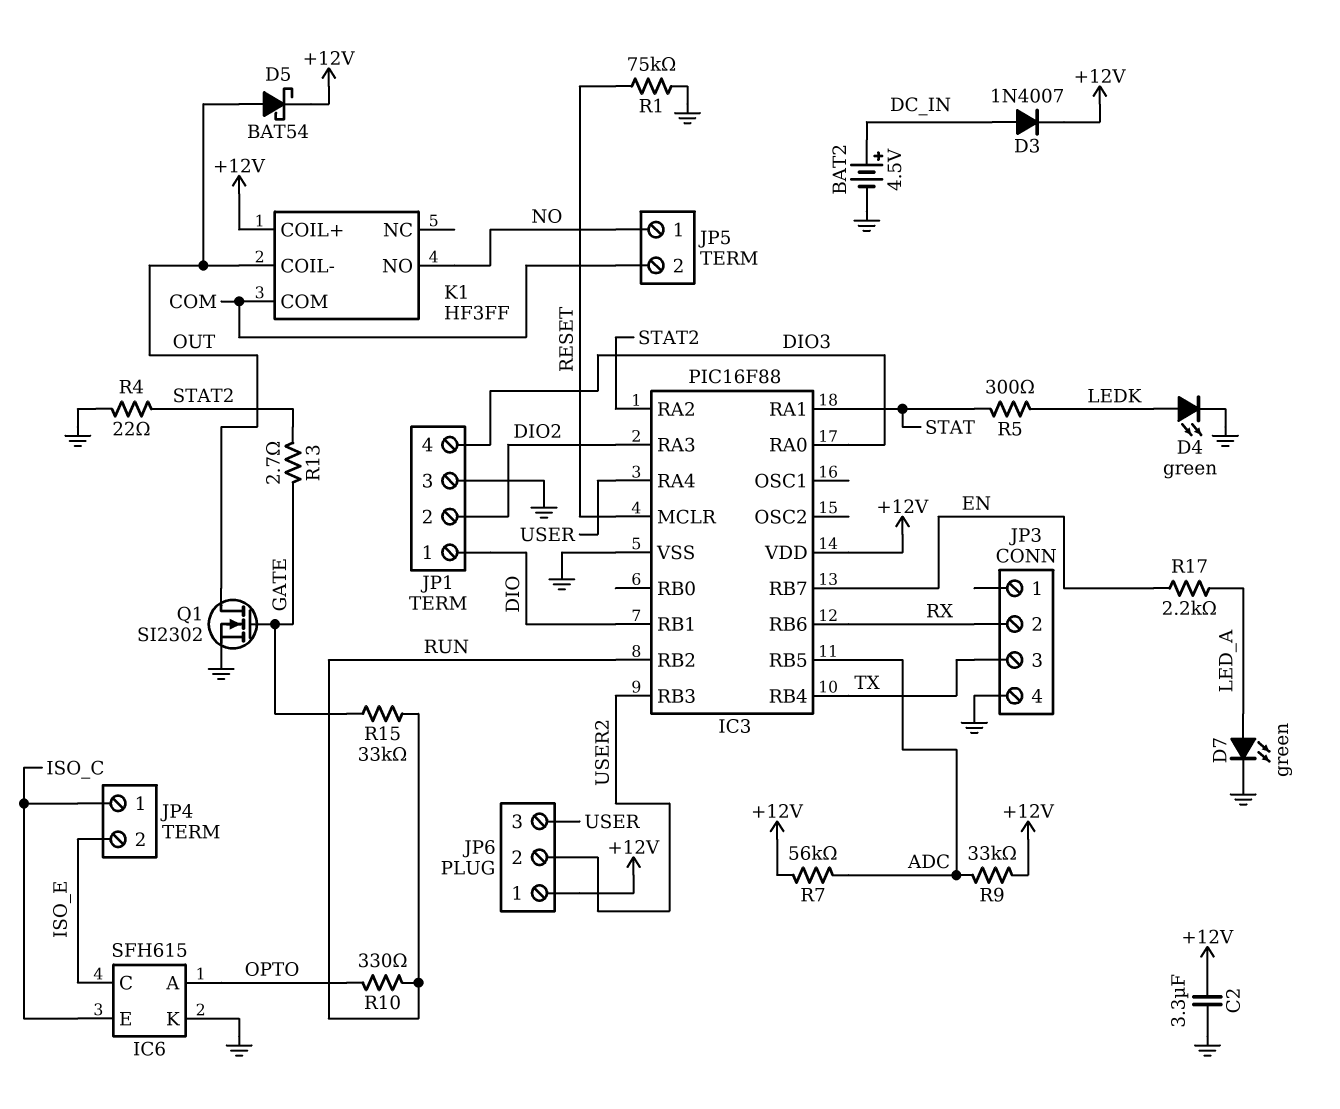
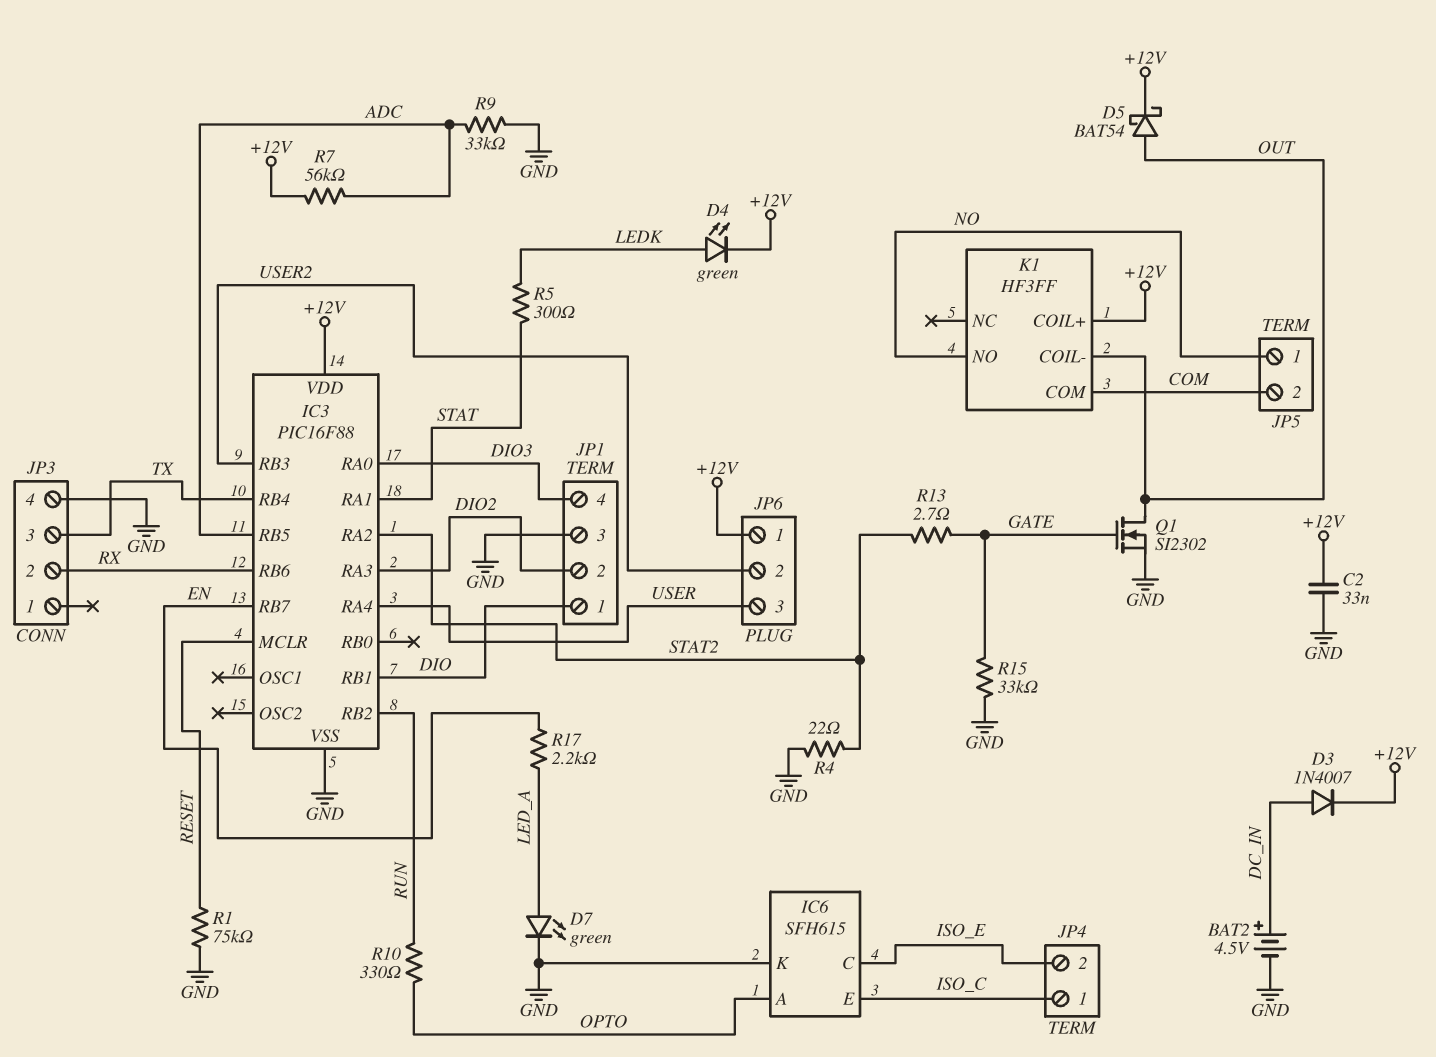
C2: 3.3uF (+12V, GND) -> 33nF (+12V, GND)
D4: LED green (A LEDK, K GND) -> LED green (A LEDK, K +12V)
R9: 33k (+12V, ADC) -> 33k (ADC, GND)
R15: 33k (GATE, RUN) -> 33k (GATE, GND)

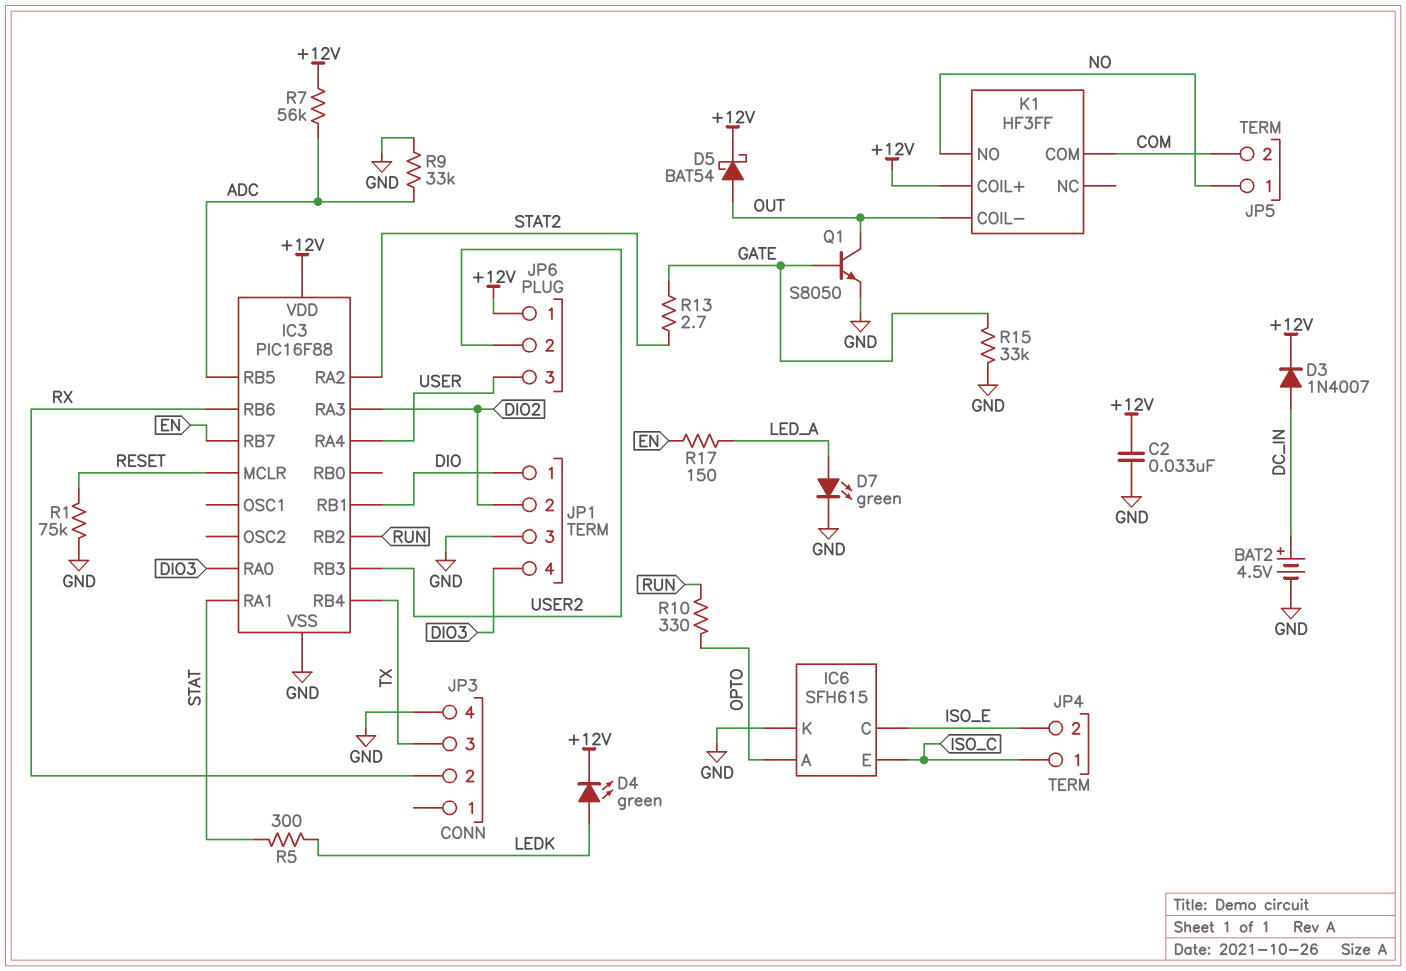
Q1: NMOS SI2302 (G GATE, D OUT, S GND) -> NPN S8050 (B GATE, C OUT, E GND)
R4: 22 (GND, STAT2) -> none
R17: 2.2k (EN, LED_A) -> 150 (EN, LED_A)

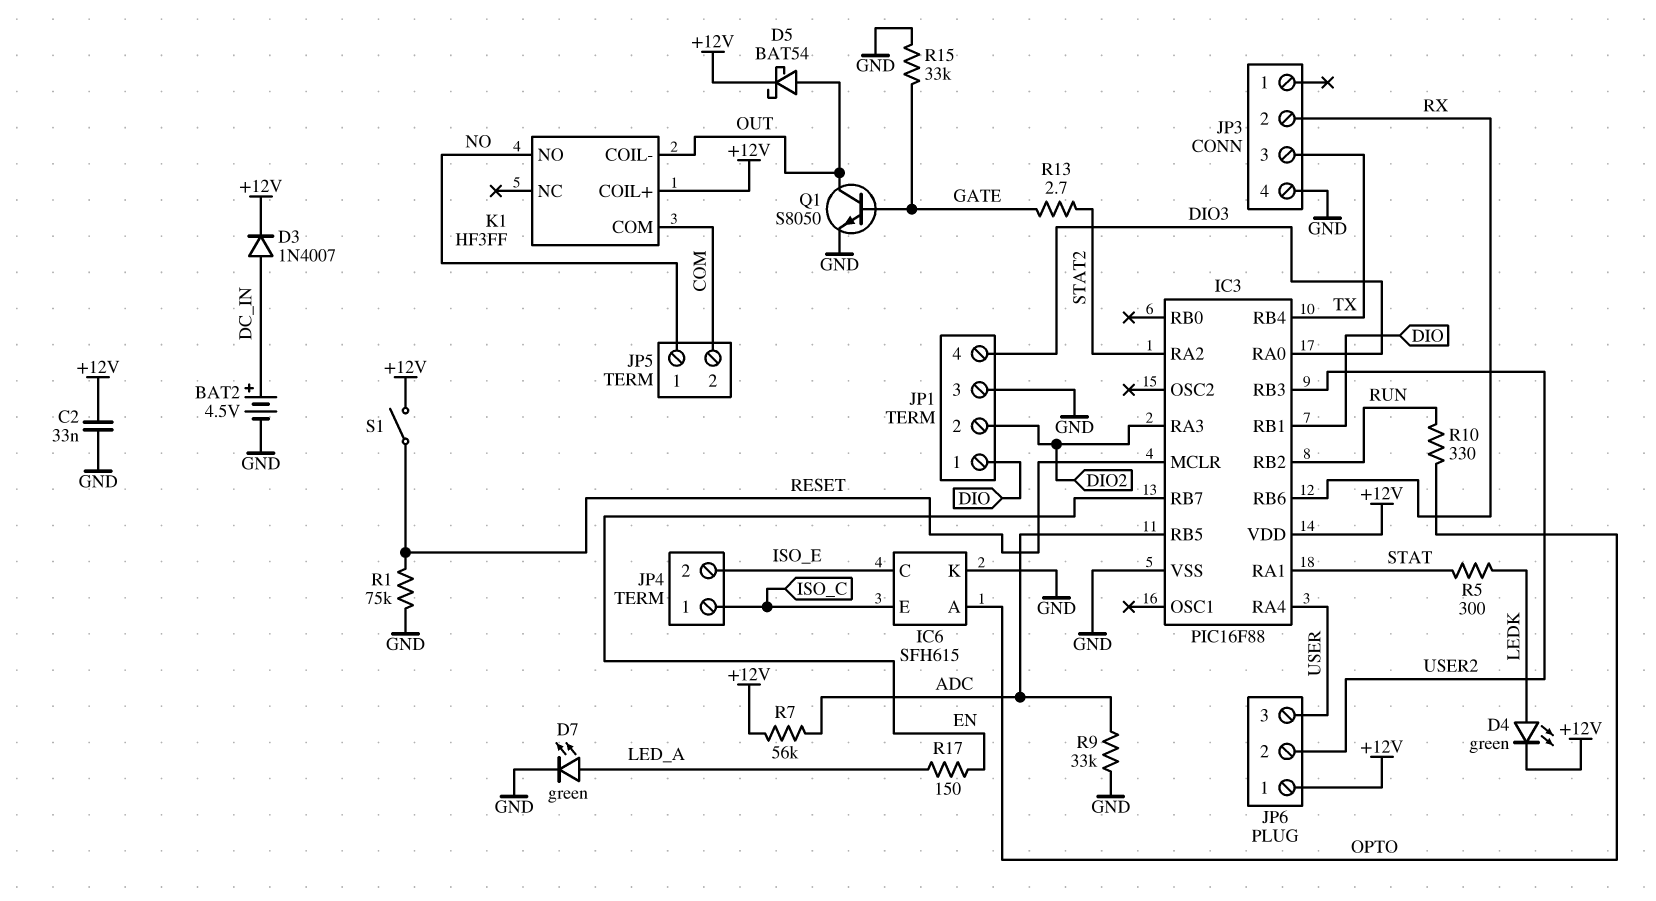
S1: none -> switch (+12V, RESET)

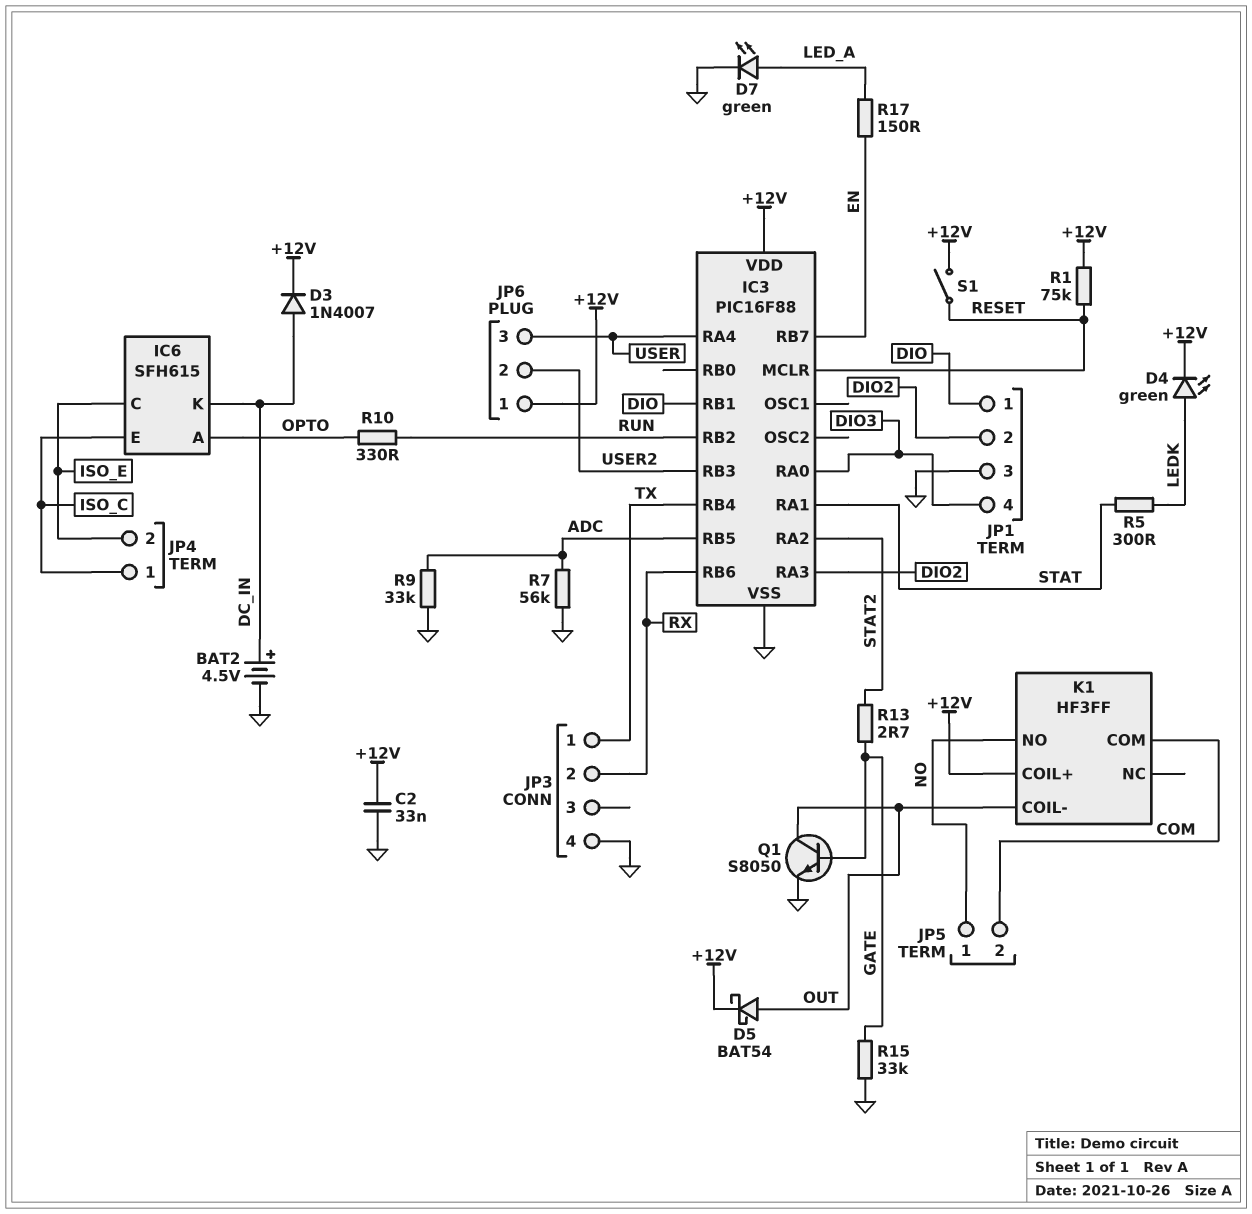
IC6 pin K: GND -> DC_IN
JP3 pin 1: none -> TX
JP3 pin 3: TX -> none
R1: 75k (GND, RESET) -> 75k (+12V, RESET)
R7: 56k (+12V, ADC) -> 56k (ADC, GND)

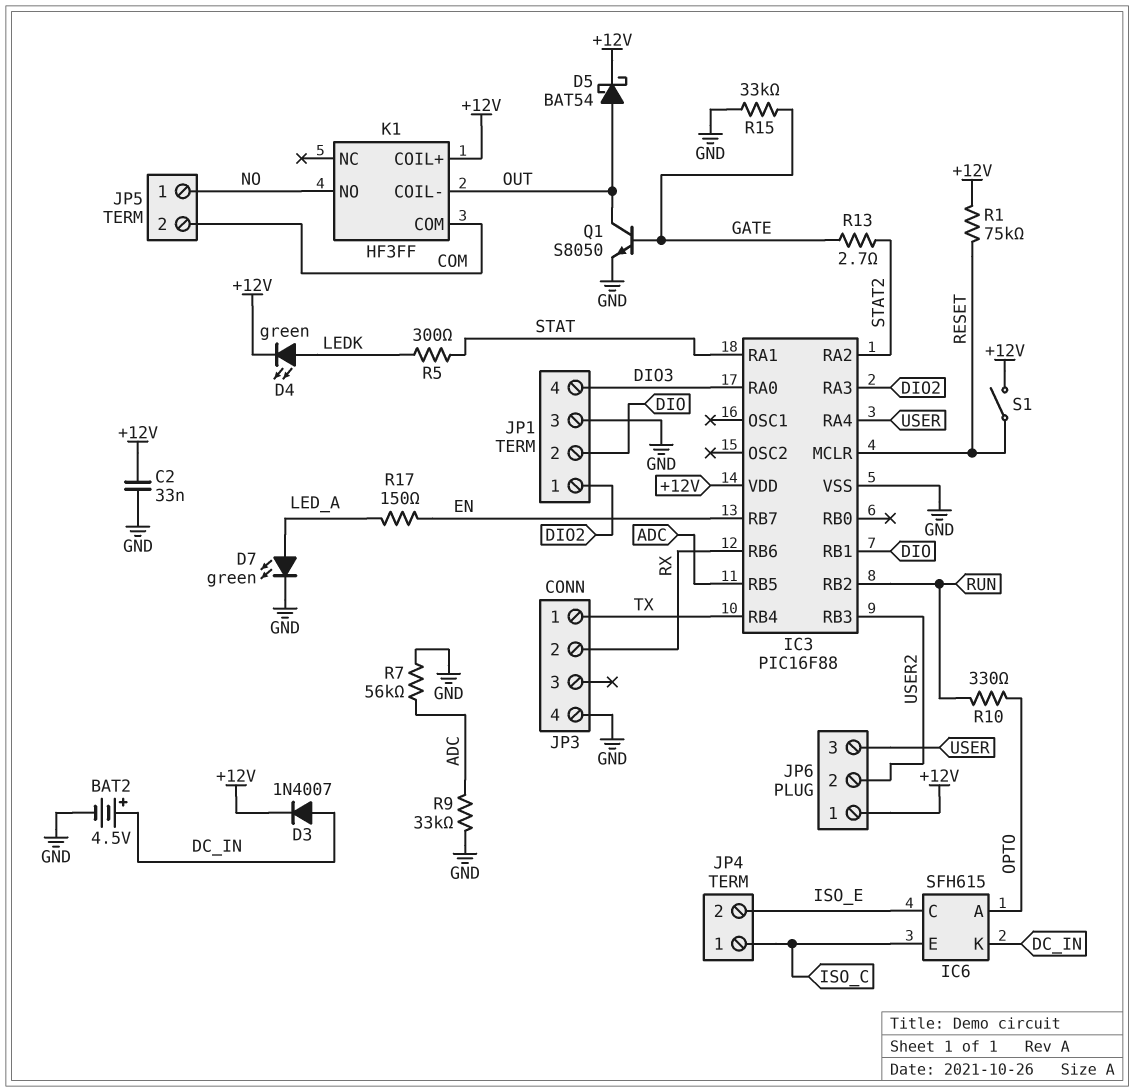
JP1 pin 1: DIO -> DIO2
JP1 pin 2: DIO2 -> DIO

